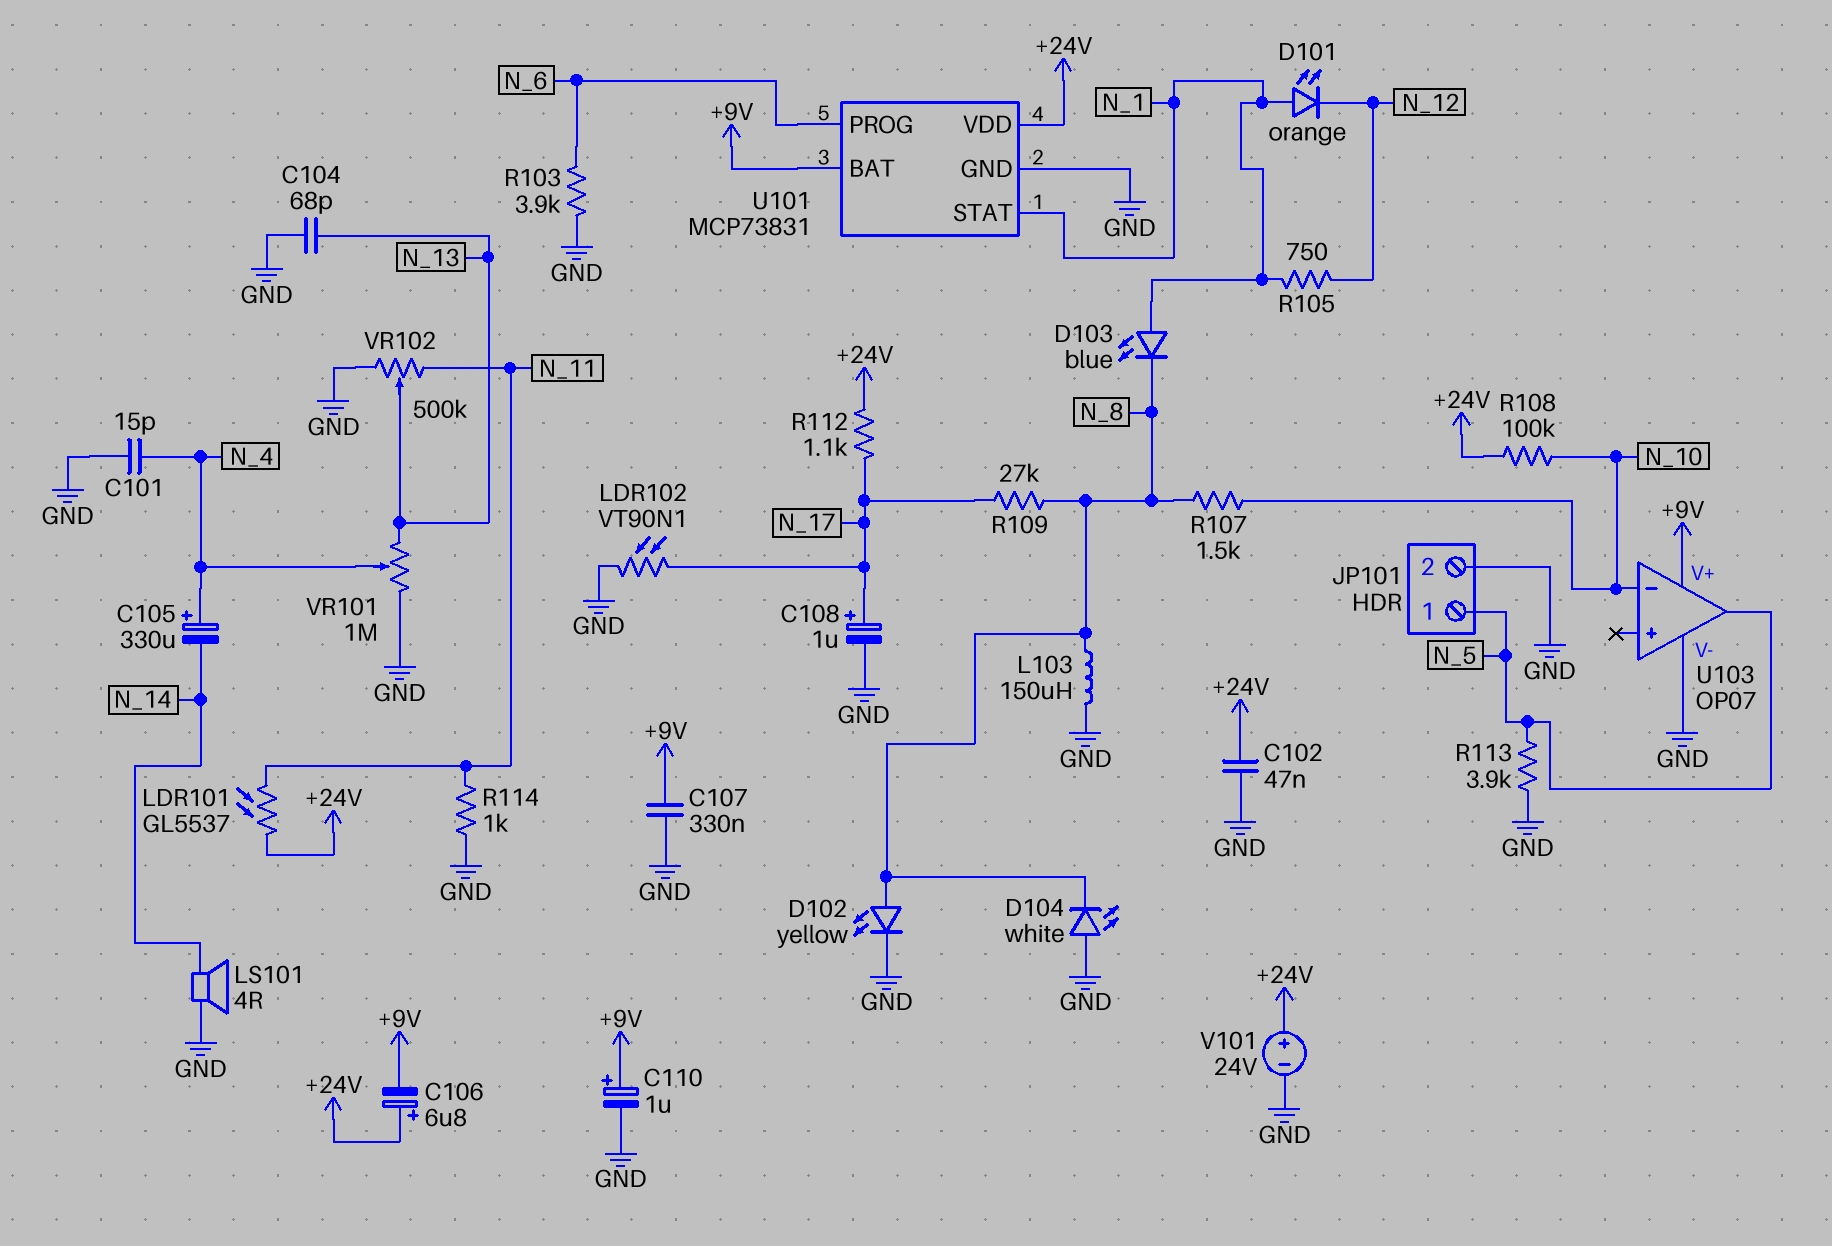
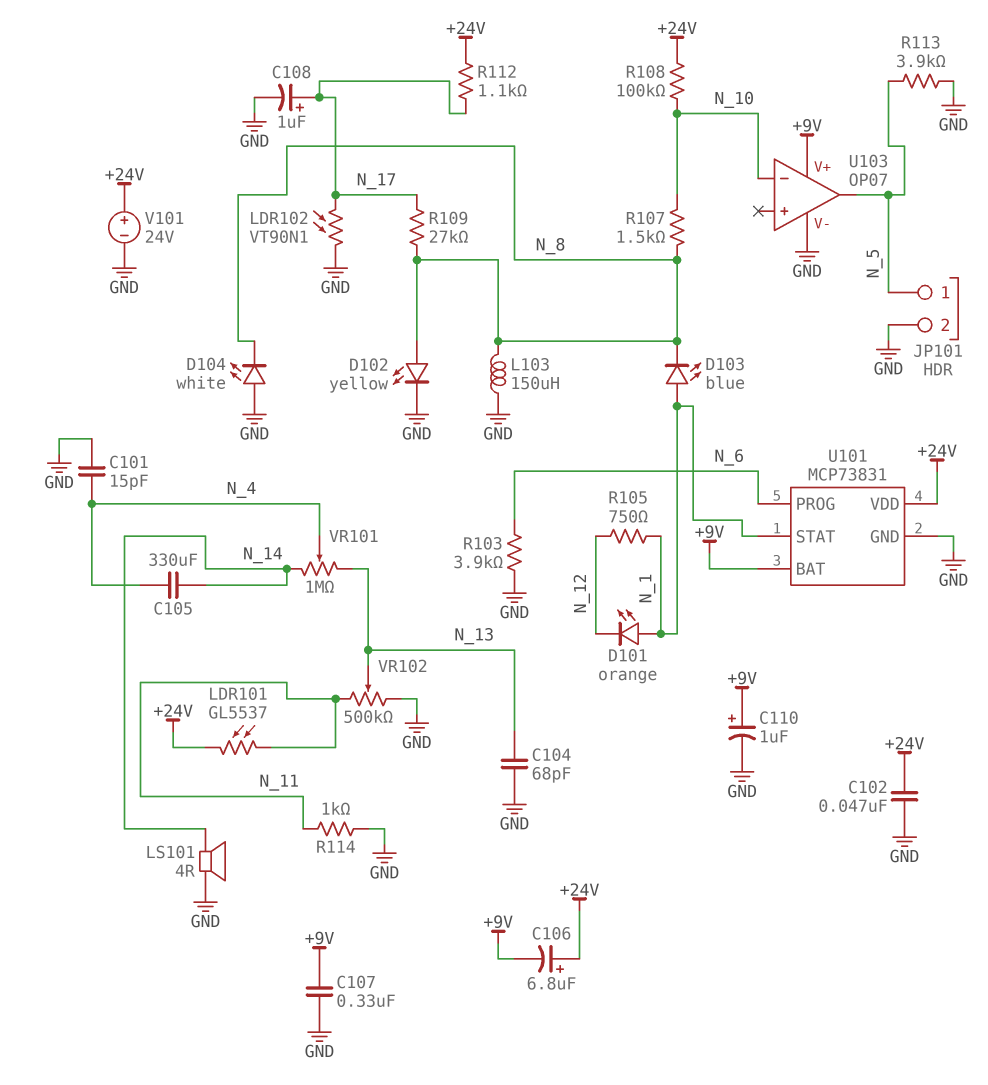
C105: 330uF (plus N_4, minus N_14) -> 330uF (N_4, N_14)
VR101: 1M (GND, N_13, wiper N_4) -> 1M (N_13, N_14, wiper N_4)

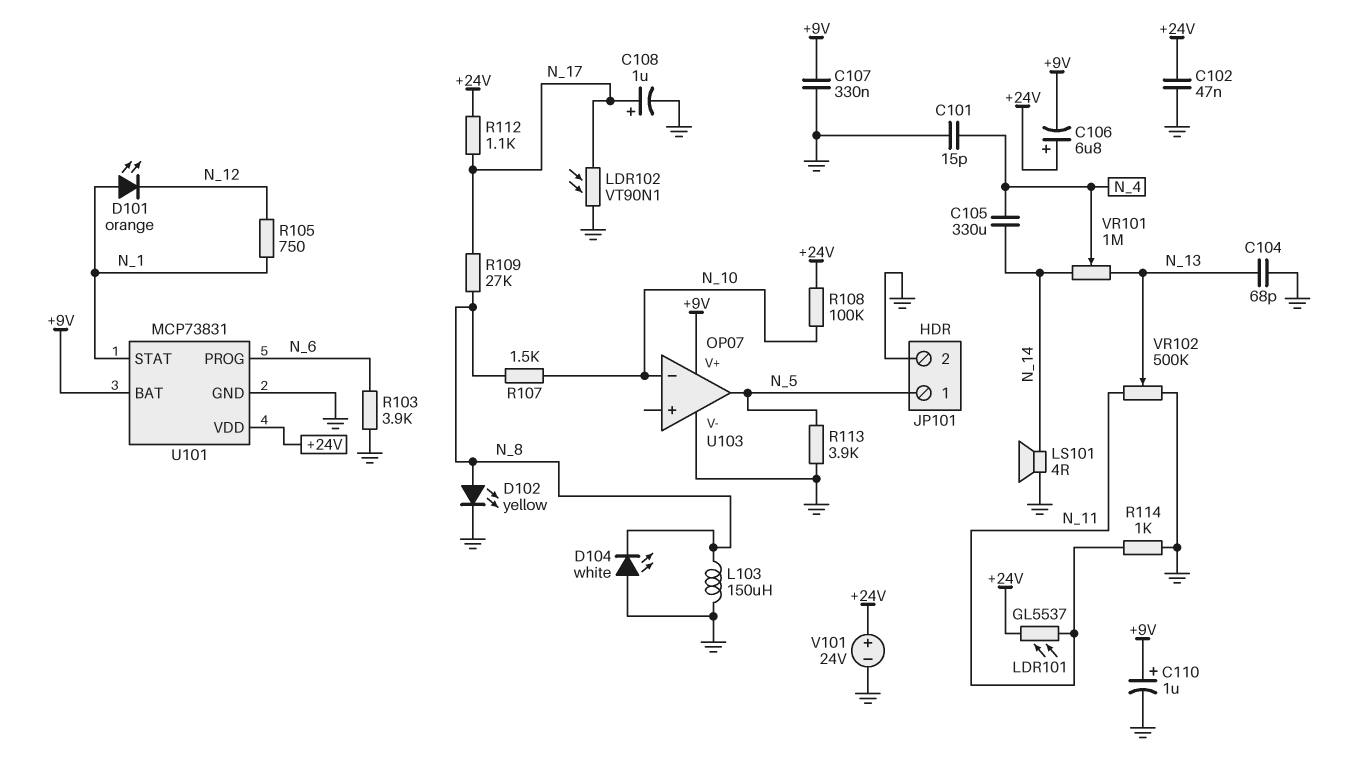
D103: LED blue (A N_1, K N_8) -> none

